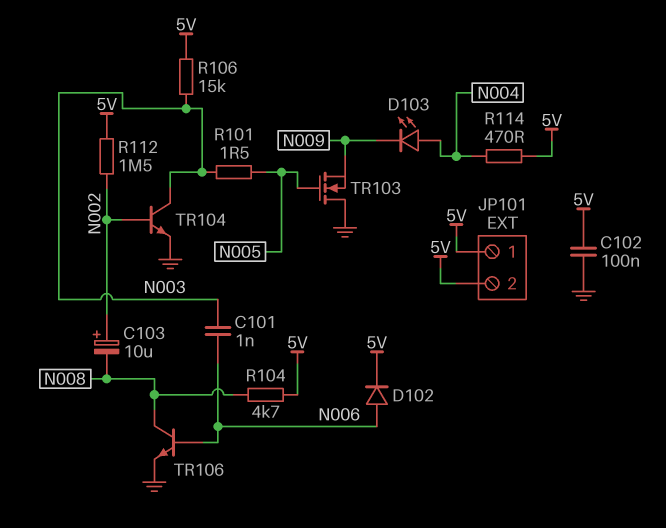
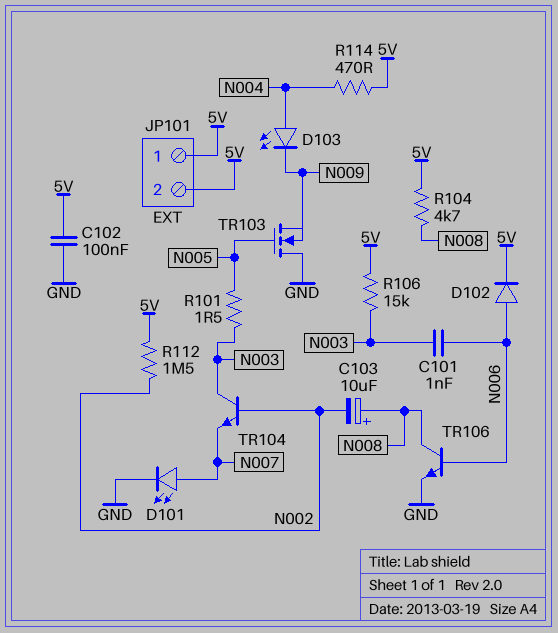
C103: 10uF (plus N002, minus N008) -> 10uF (plus N008, minus N002)
D101: none -> LED (A N007, K GND)
TR104: NPN (B N002, C N003, E GND) -> NPN (B N002, C N003, E N007)

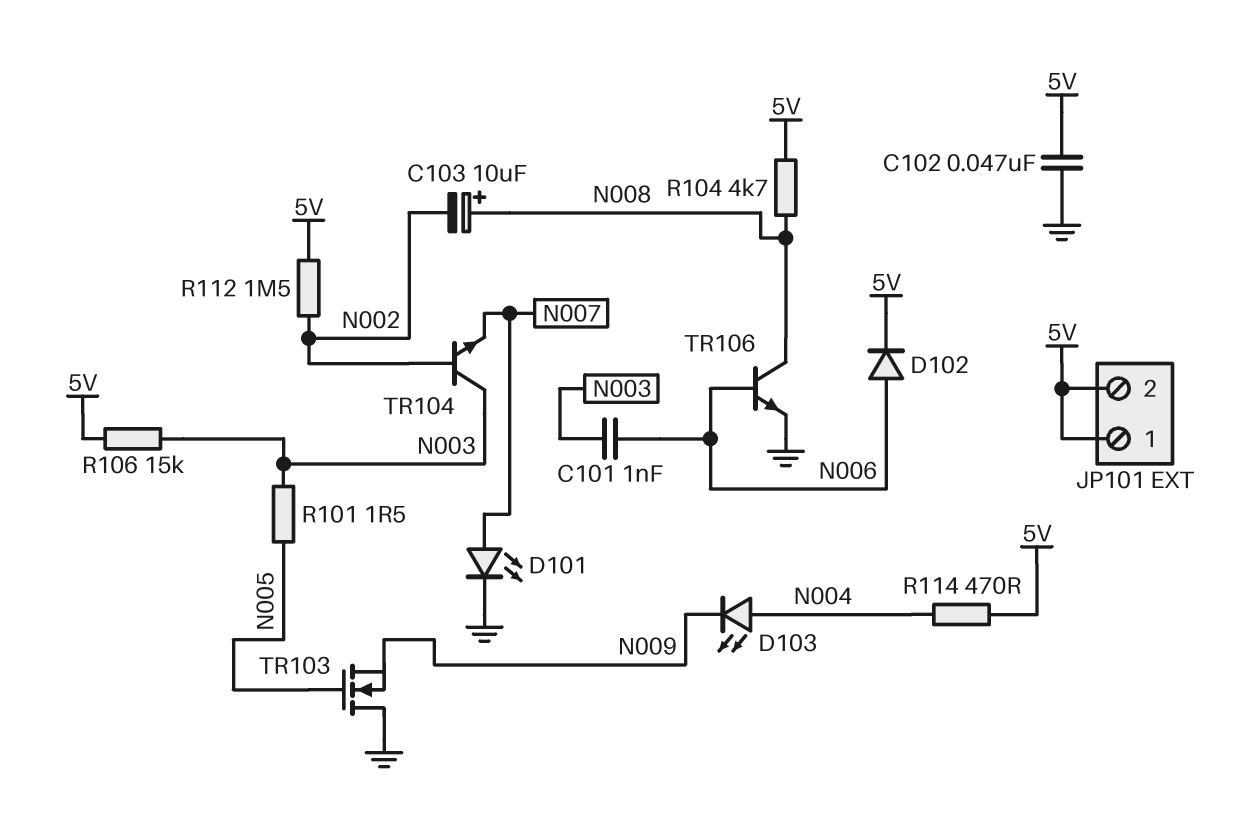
C102: 100nF (5V, GND) -> 47nF (5V, GND)

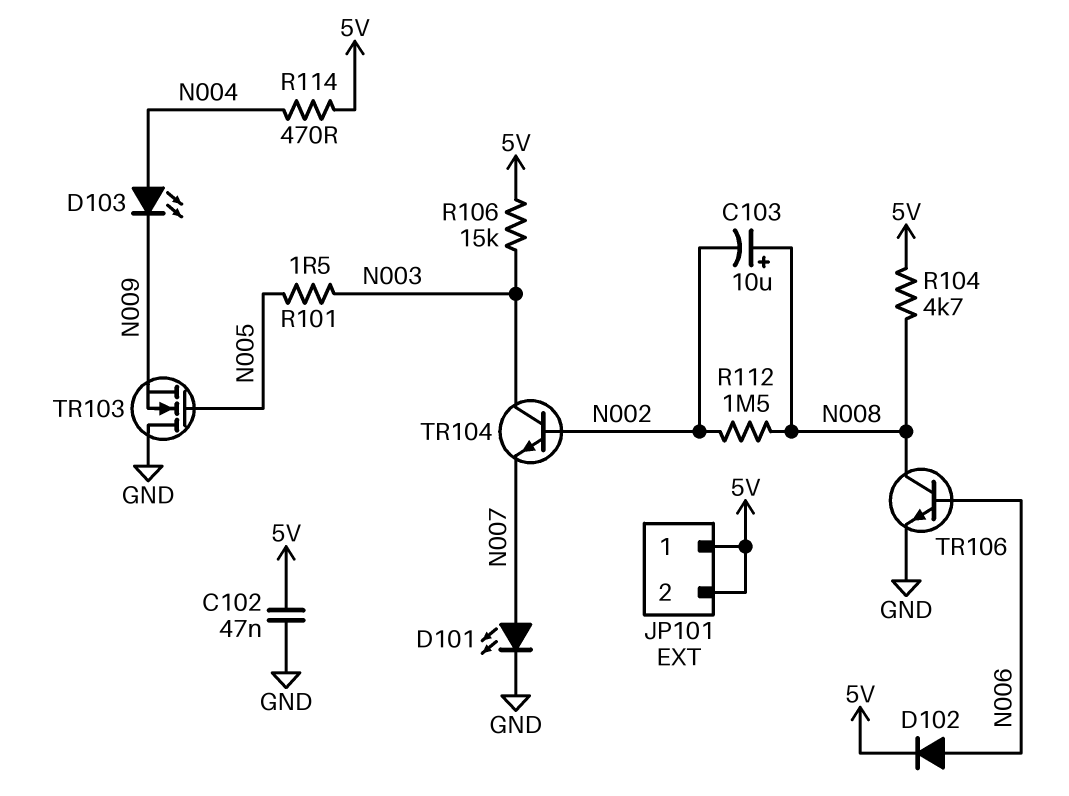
C101: 1nF (N003, N006) -> none
R112: 1.5M (5V, N002) -> 1.5M (N002, N008)

